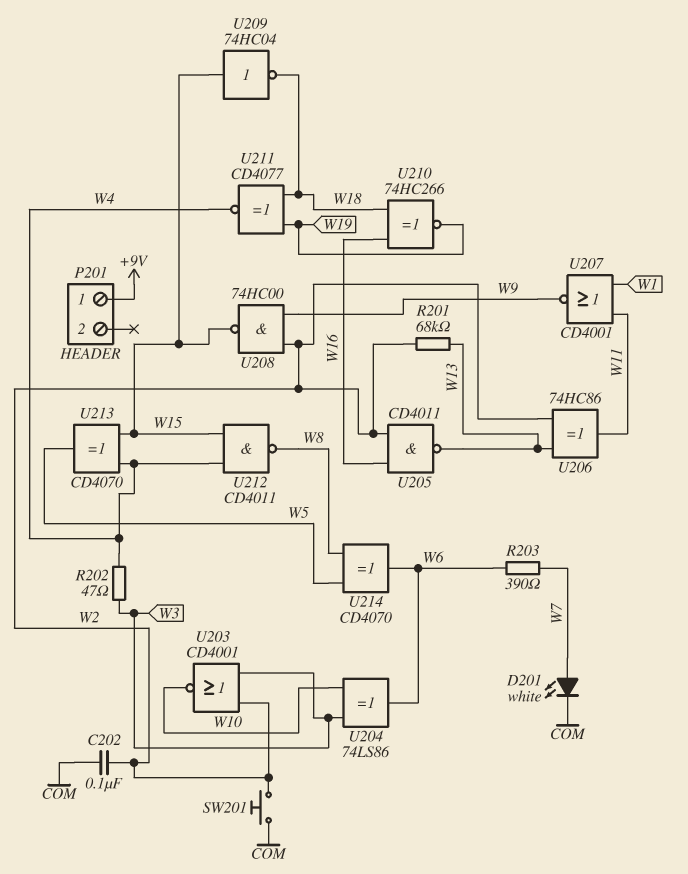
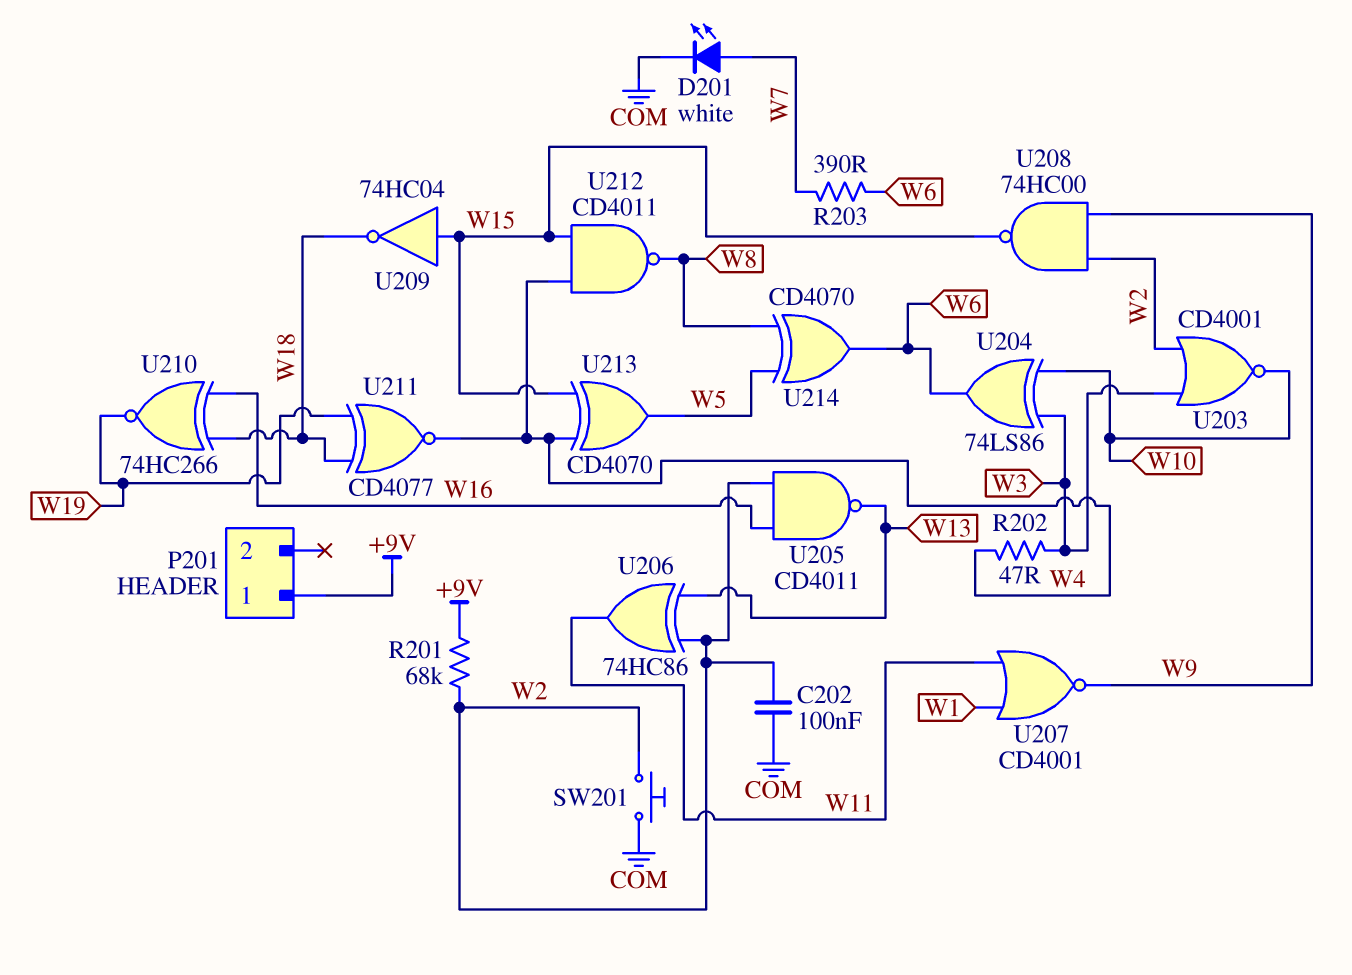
R201: 68k (W2, W13) -> 68k (+9V, W2)

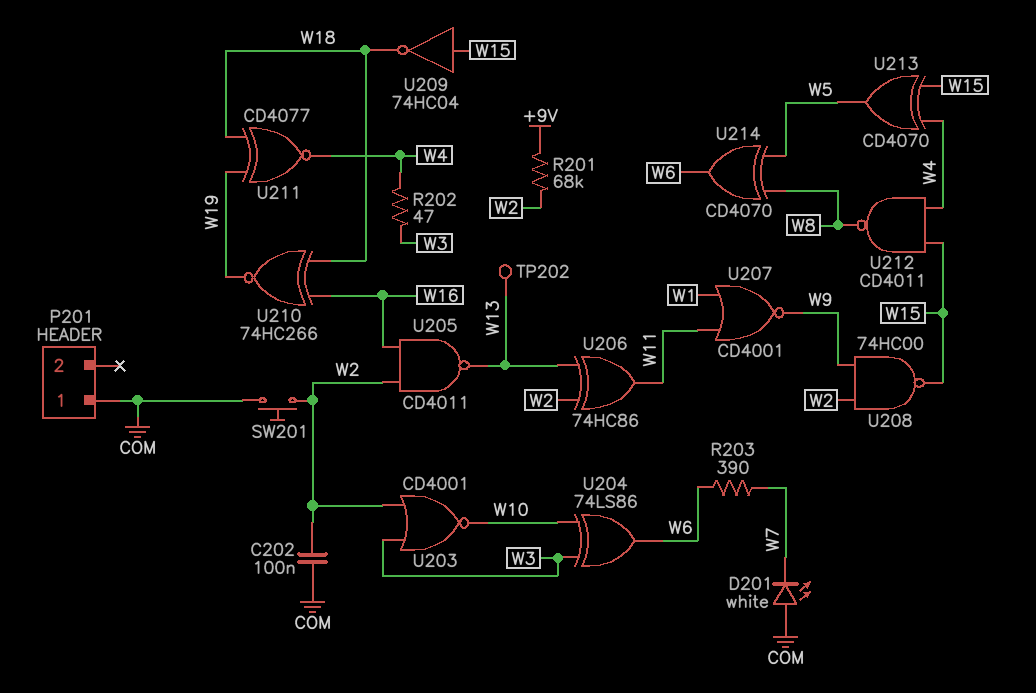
D201: LED white (A W7, K COM) -> LED white (A COM, K W7)
P201 pin 1: +9V -> COM
TP202: none -> test point (W13)

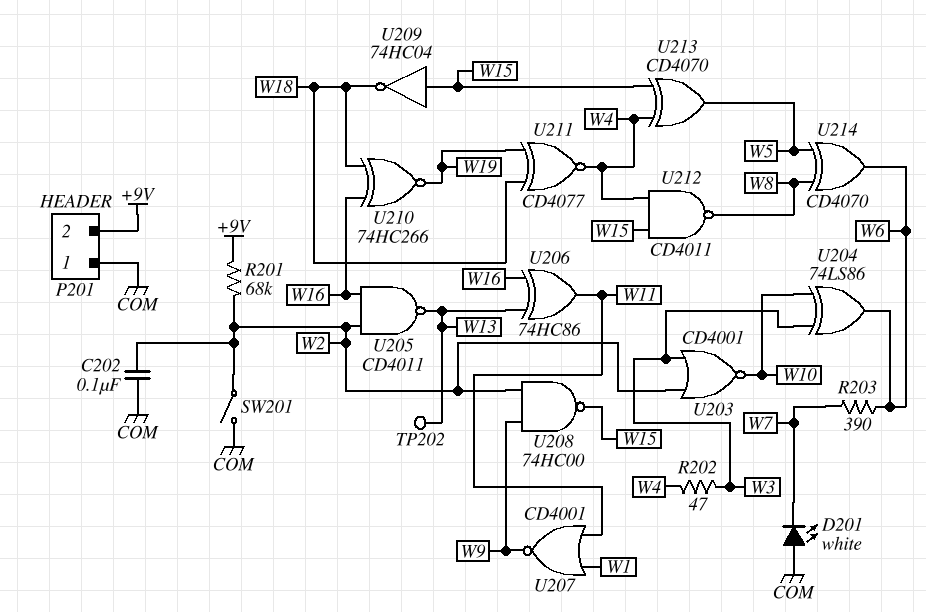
P201 pin 2: none -> +9V
SW201: button (COM, W2) -> switch (COM, W2)
U206: XOR 74HC86 (in W2, in W13, out W11) -> XOR 74HC86 (in W13, in W16, out W11)

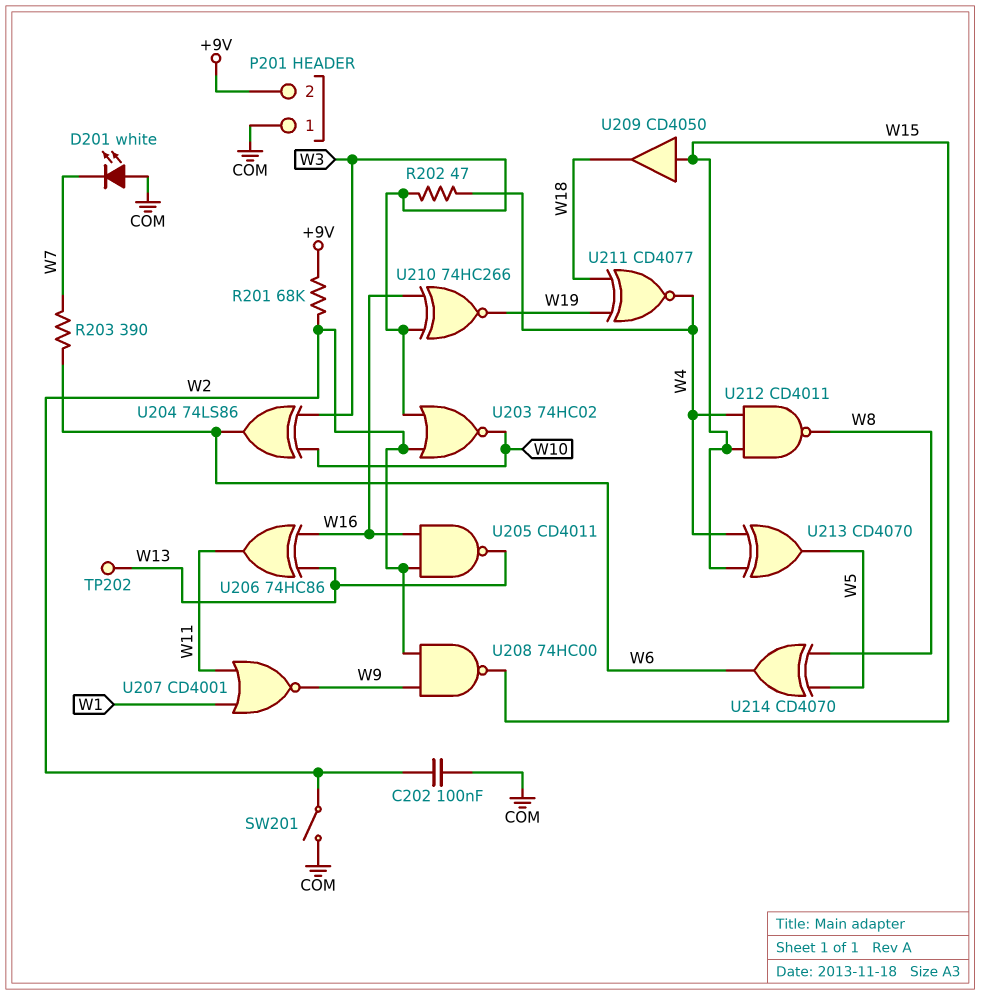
U203: NOR CD4001 (in W2, in W3, out W10) -> NOR 74HC02 (in W2, in W3, out W10)
U209: NOT 74HC04 (in W15, out W18) -> buffer CD4050 (in W15, out W18)
U210: XNOR 74HC266 (in W16, in W18, out W19) -> XNOR 74HC266 (in W3, in W16, out W19)

